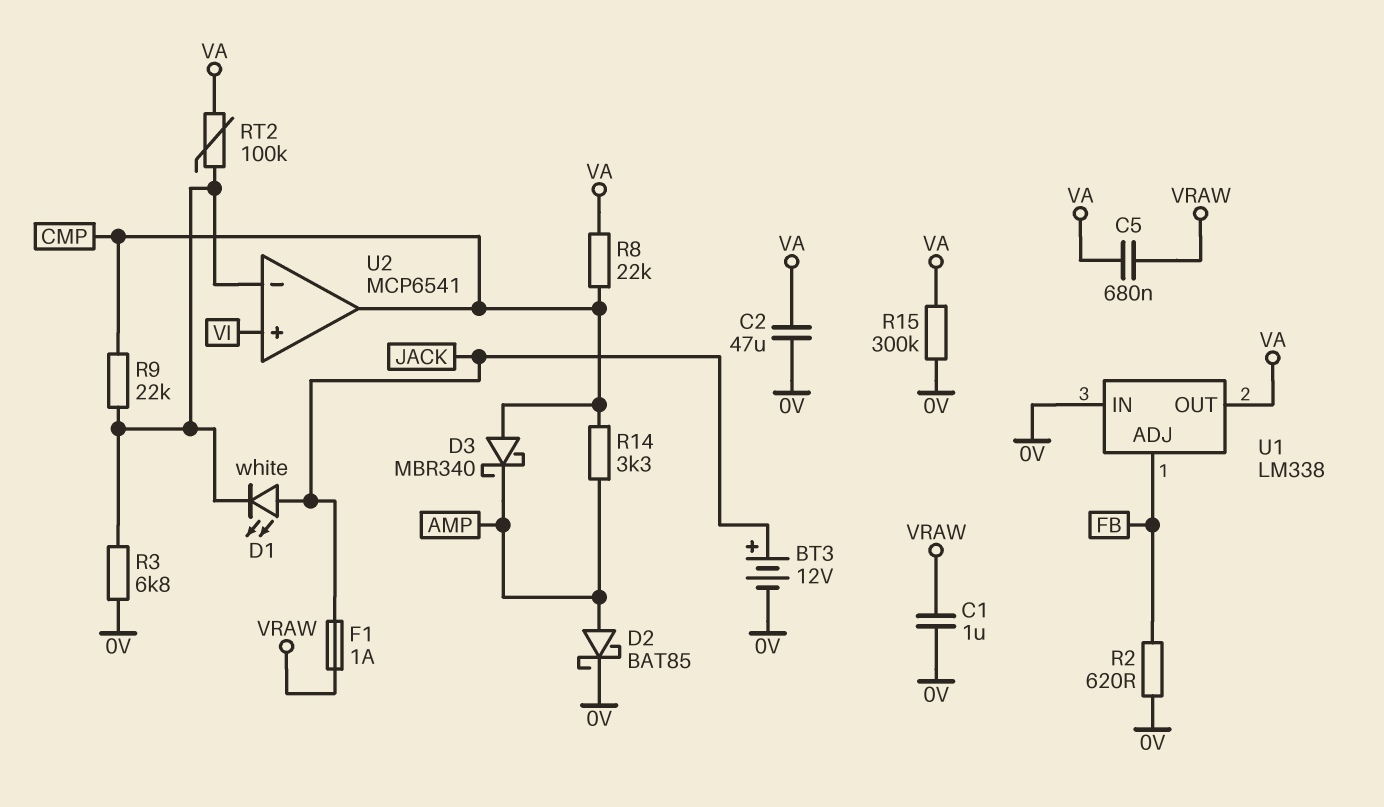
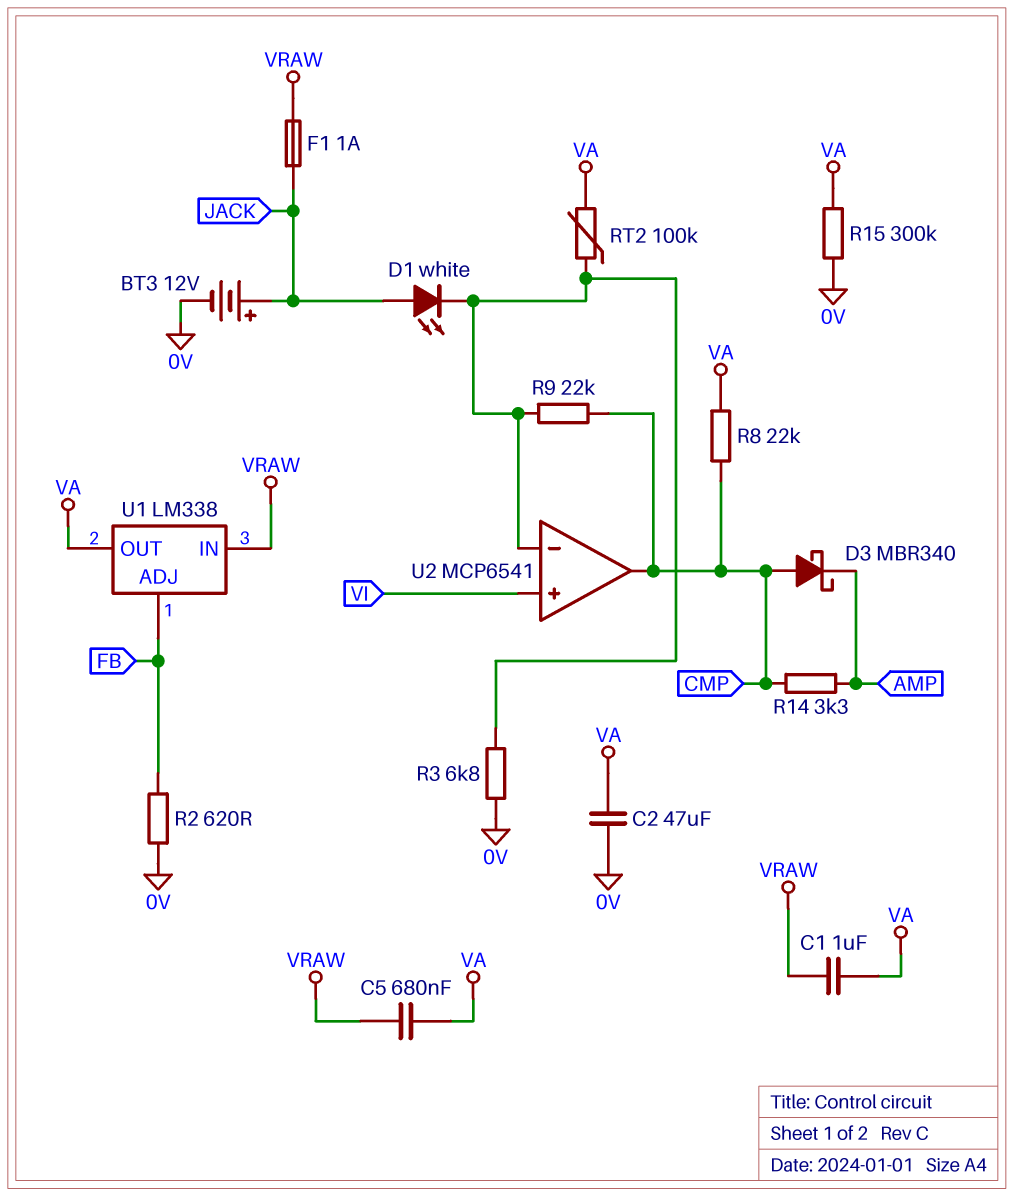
C1: 1uF (0V, VRAW) -> 1uF (VA, VRAW)
D2: schottky BAT85 (A AMP, K 0V) -> none
U1 pin IN: 0V -> VRAW

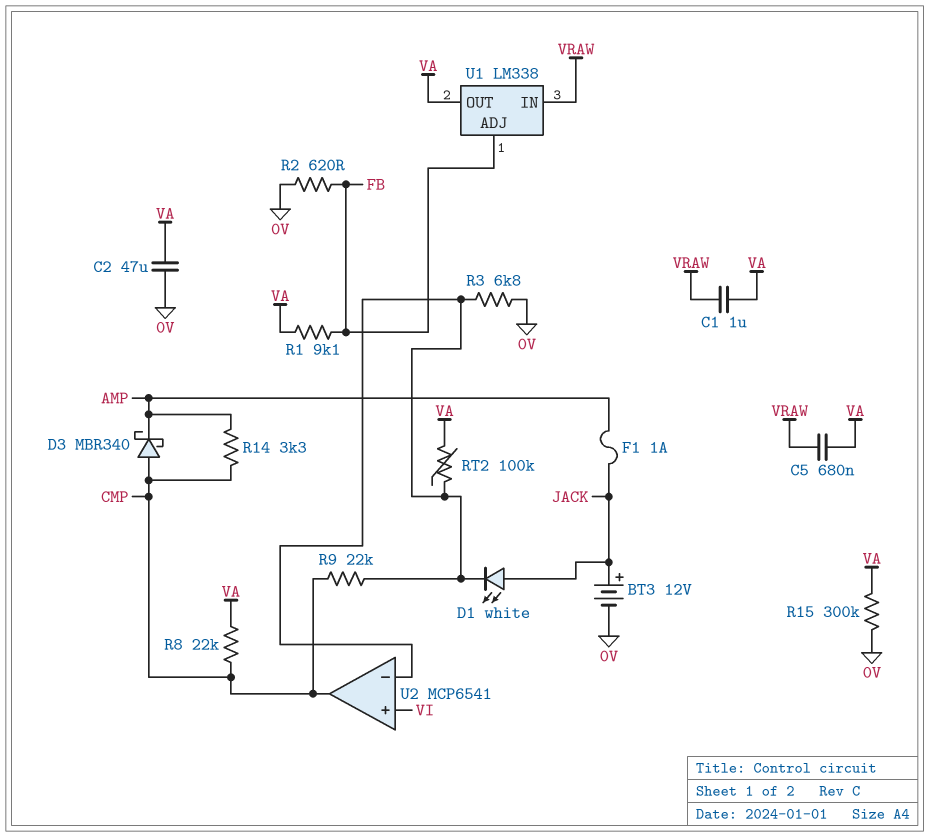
F1: 1A (JACK, VRAW) -> 1A (AMP, JACK)
R1: none -> 9.1k (FB, VA)

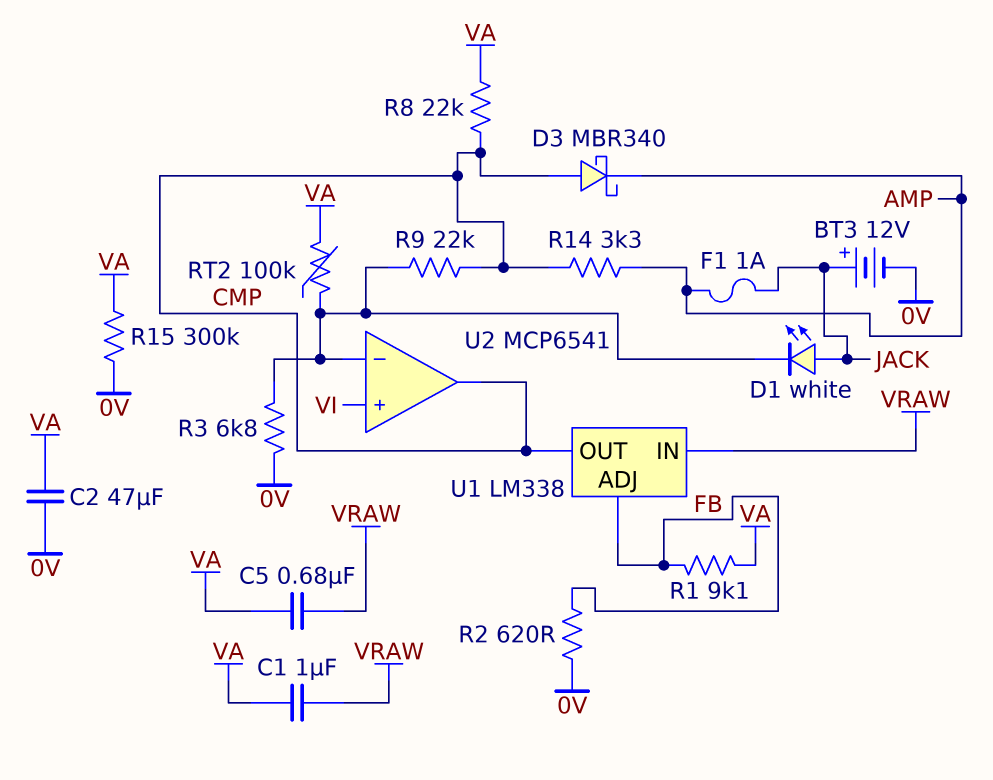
U1 pin OUT: VA -> CMP

